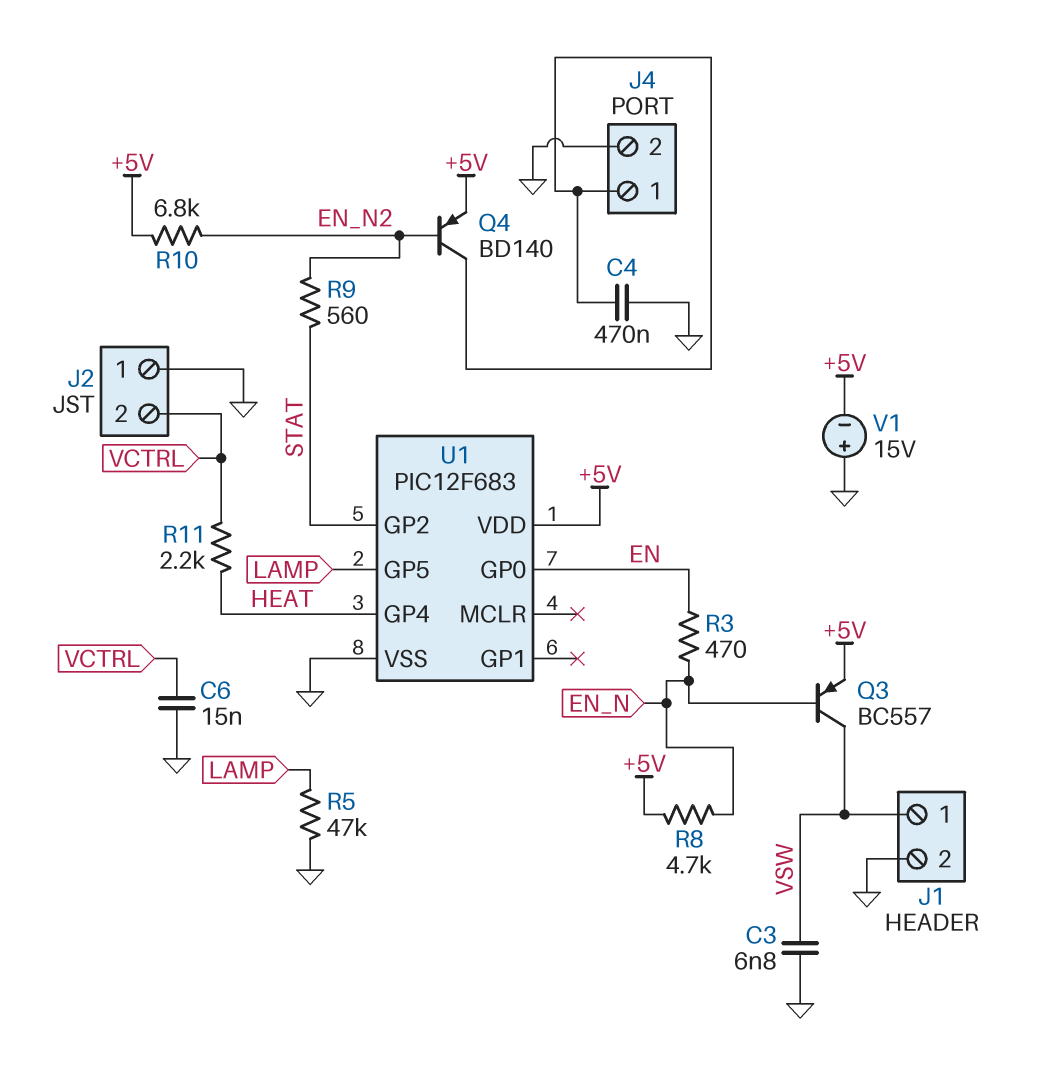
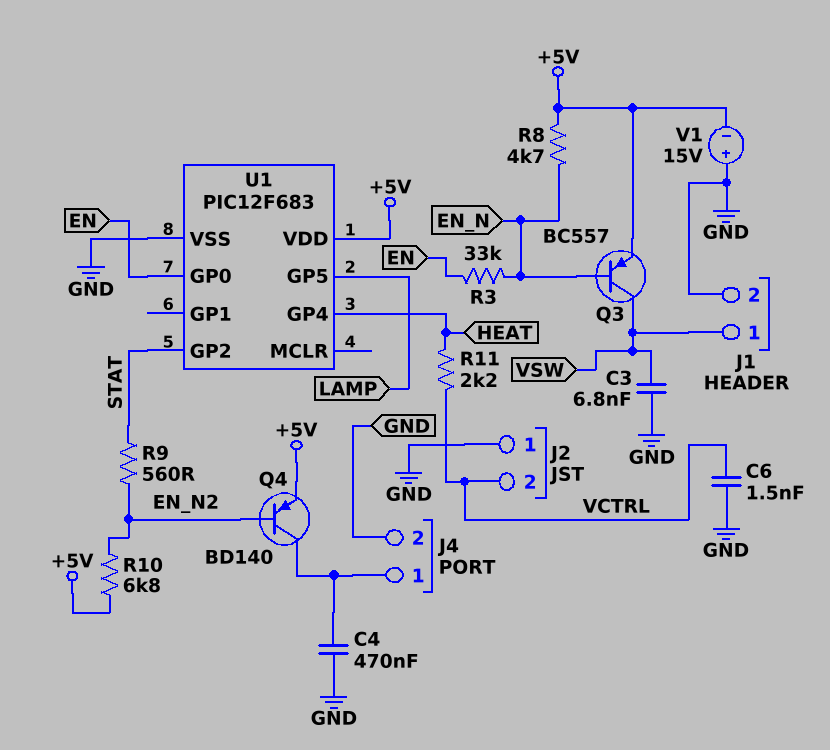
C6: 15nF (GND, VCTRL) -> 1.5nF (GND, VCTRL)
R3: 470 (EN, EN_N) -> 33k (EN, EN_N)
R5: 47k (GND, LAMP) -> none

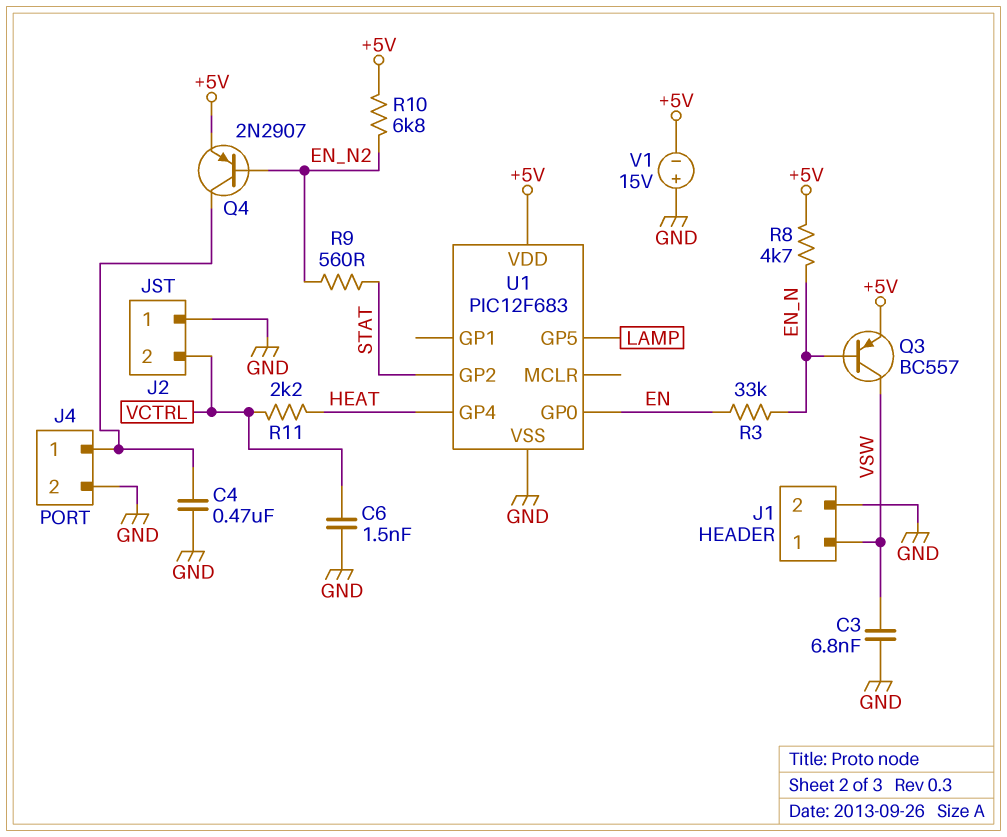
Q4: PNP BD140 (B EN_N2, C J4/1, E +5V) -> PNP 2N2907 (B EN_N2, C J4/1, E +5V)

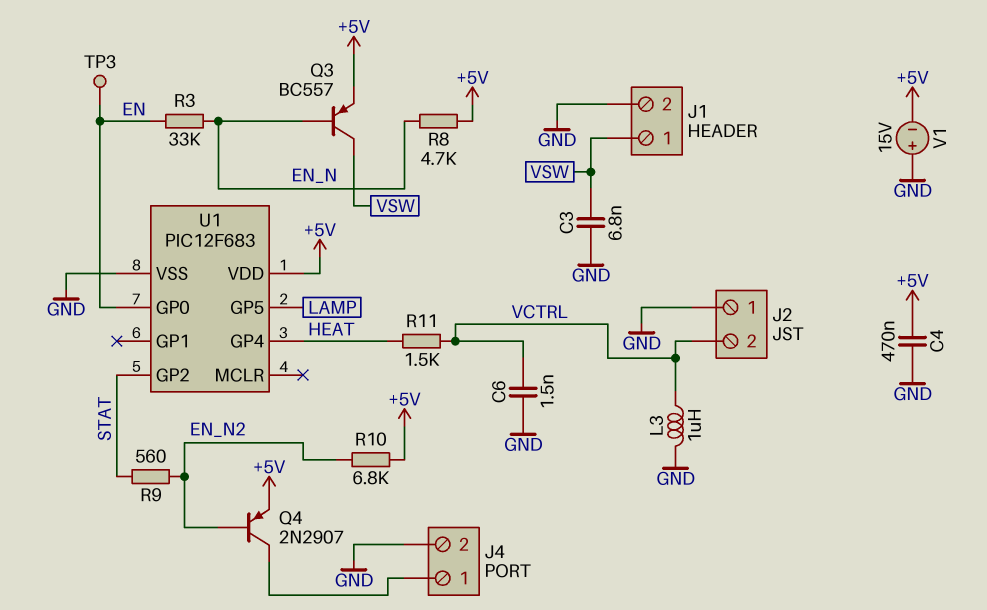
C4: 470nF (GND, J4/1) -> 470nF (+5V, GND)
L3: none -> 1uH (GND, VCTRL)
R11: 2.2k (HEAT, VCTRL) -> 1.5k (HEAT, VCTRL)
TP3: none -> test point (EN)

